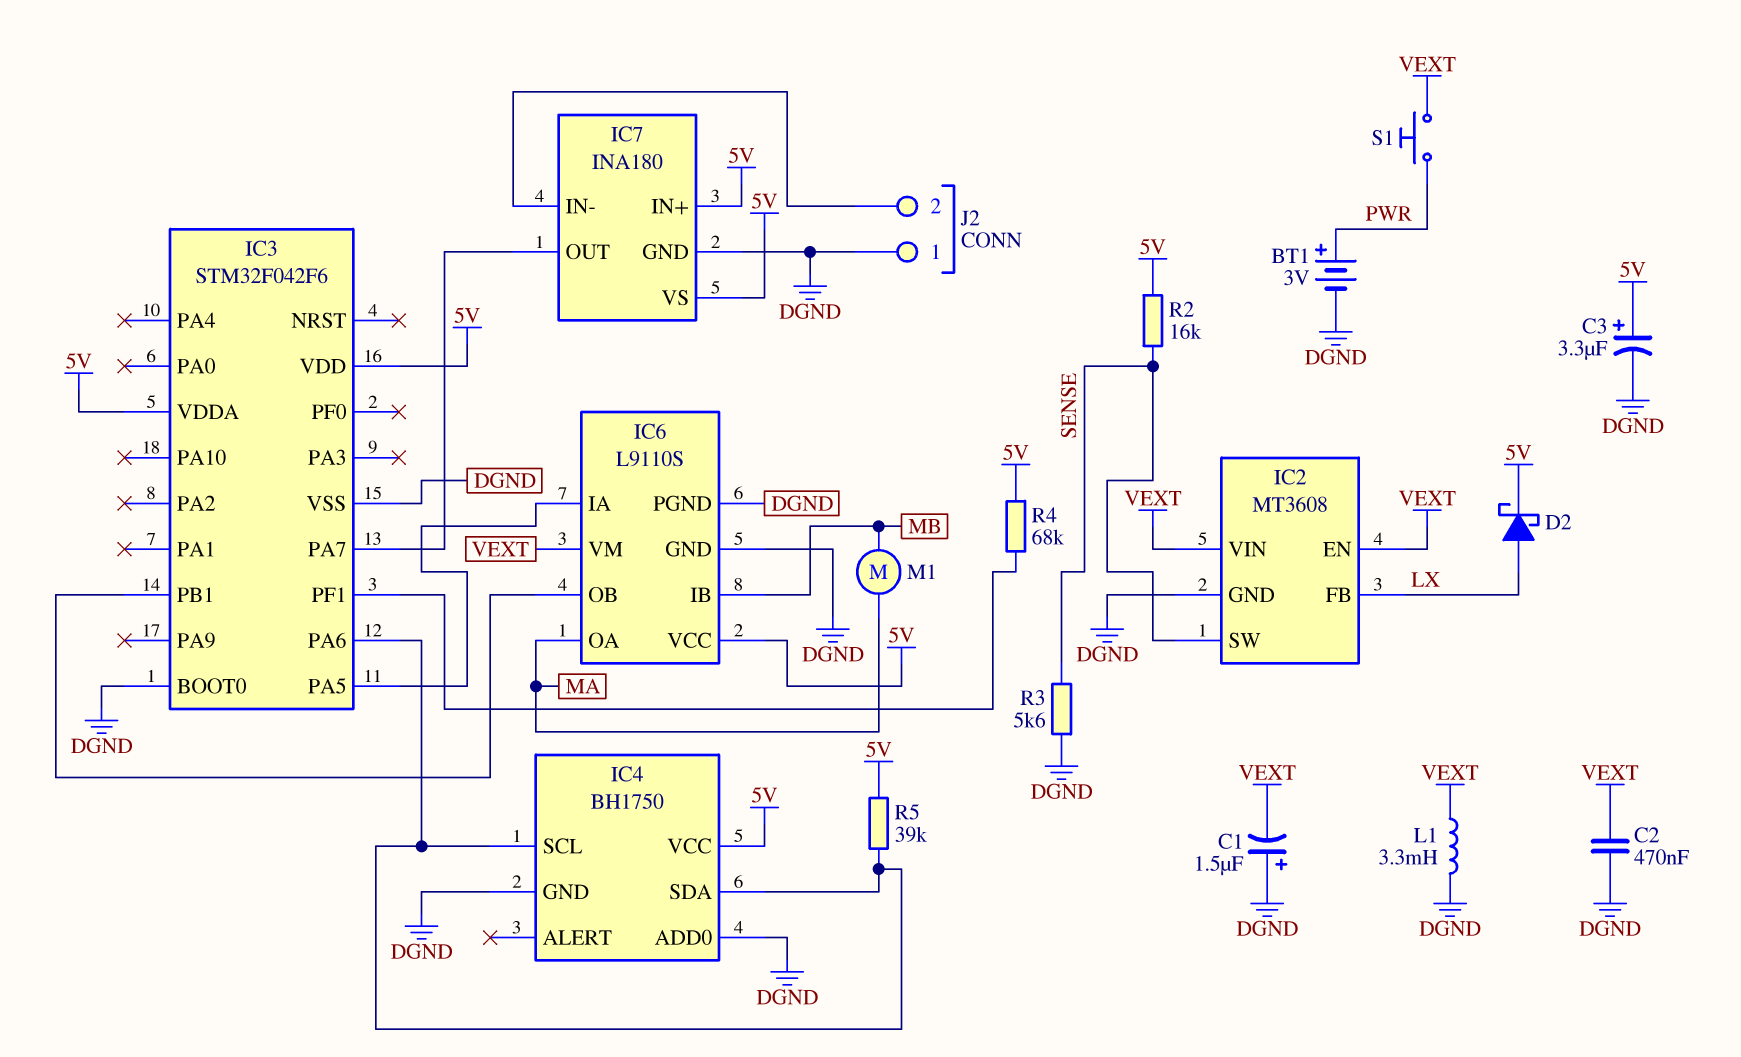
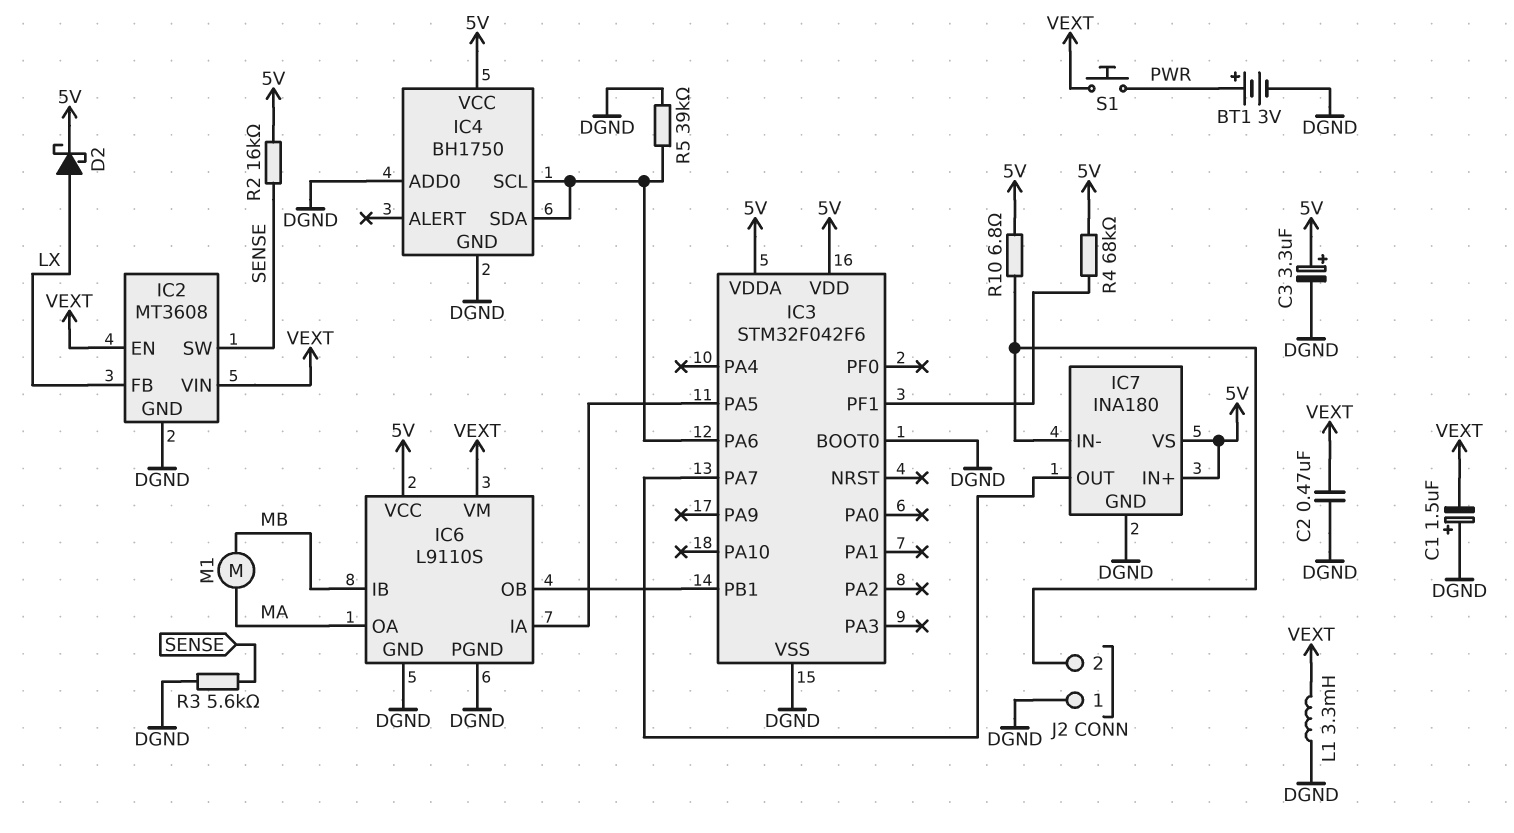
R5: 39k (5V, IC3/PA6) -> 39k (DGND, IC3/PA6)
R10: none -> 6.8 (5V, IC7/IN-)

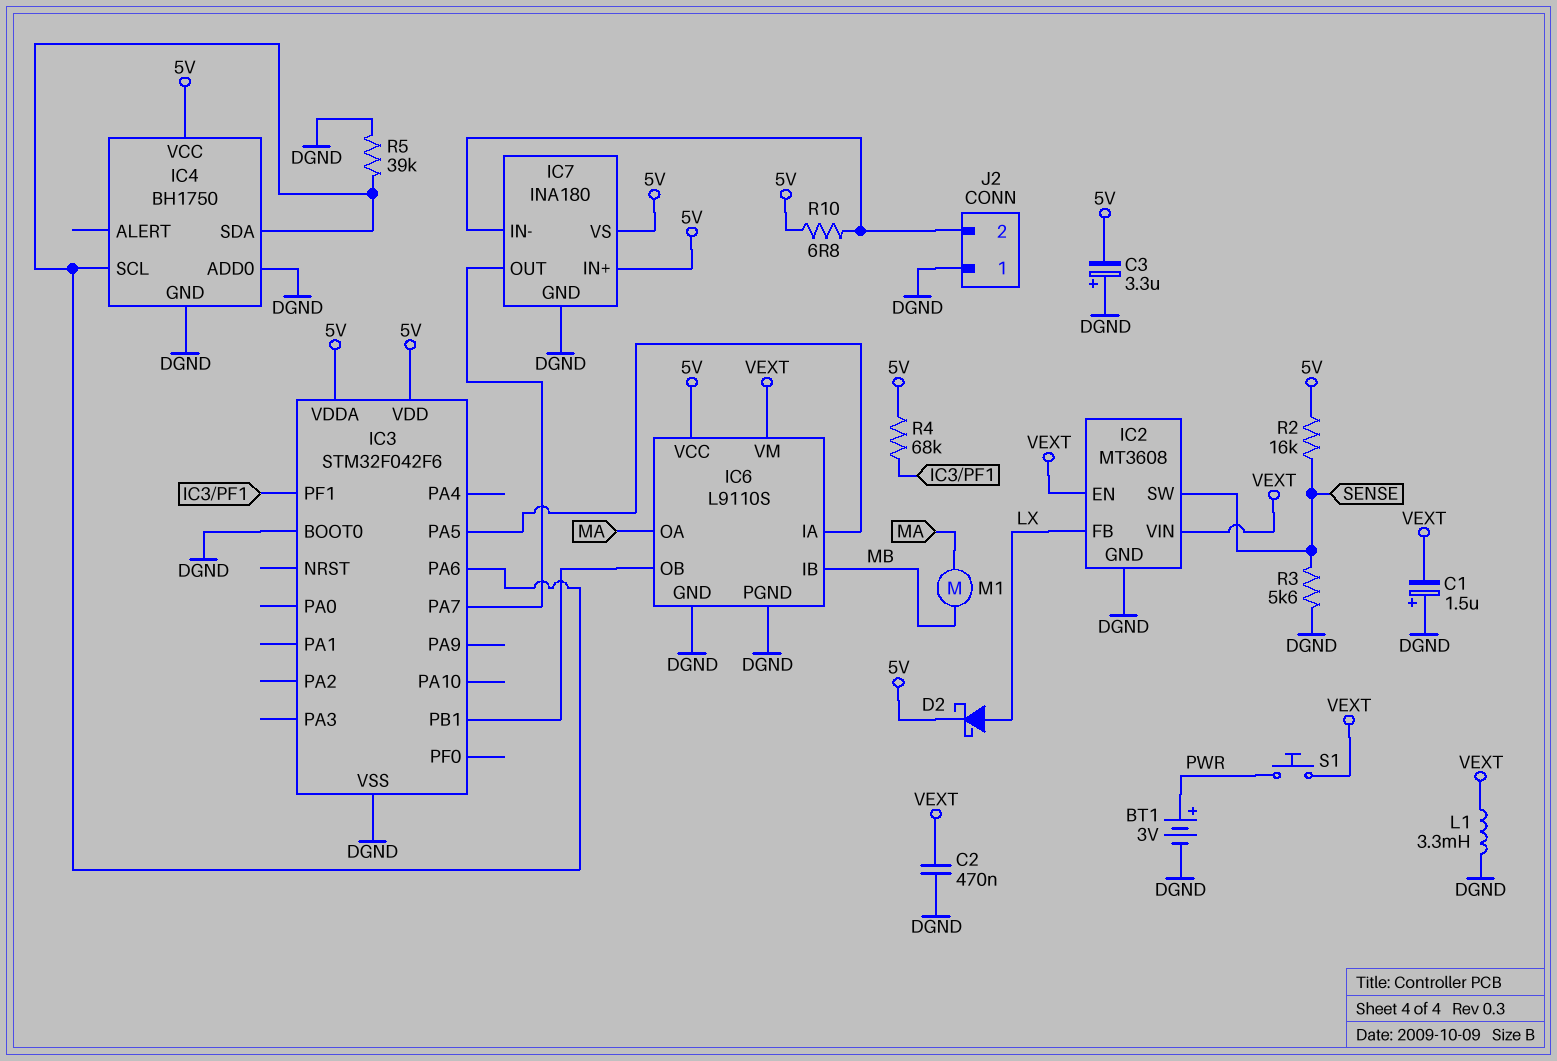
C3: 3.3uF (plus 5V, minus DGND) -> 3.3uF (plus DGND, minus 5V)

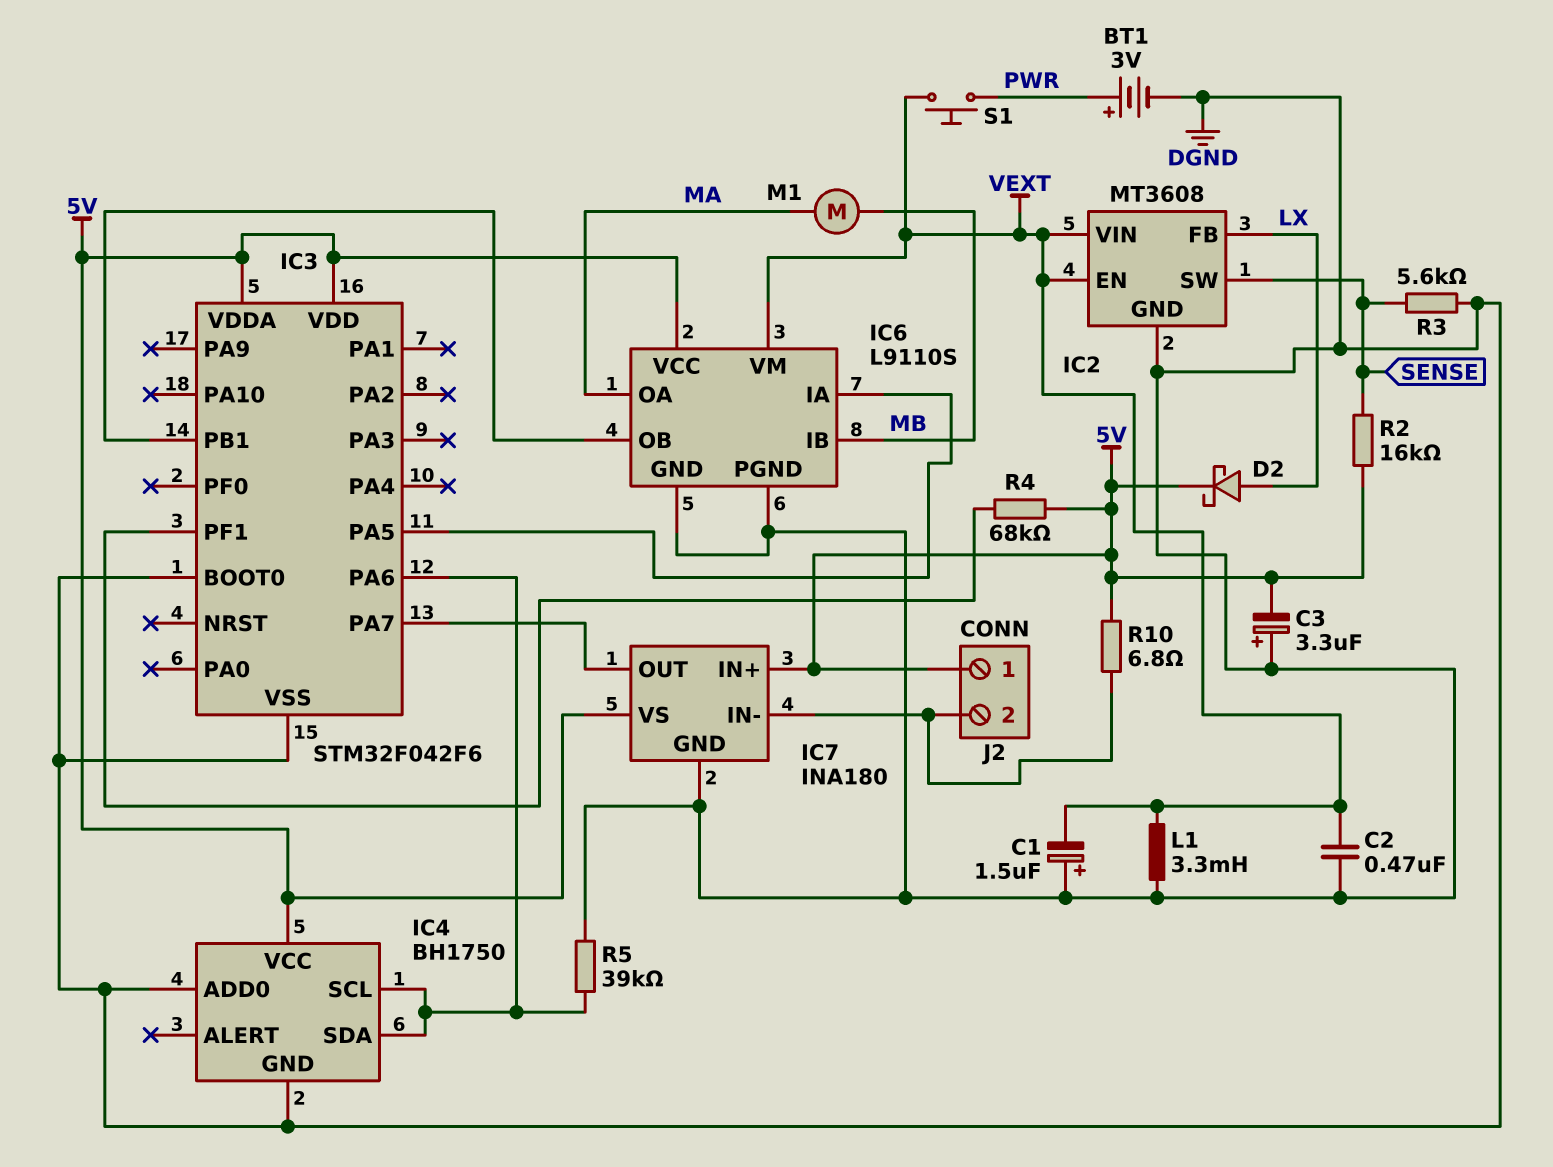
J2 pin 1: DGND -> 5V

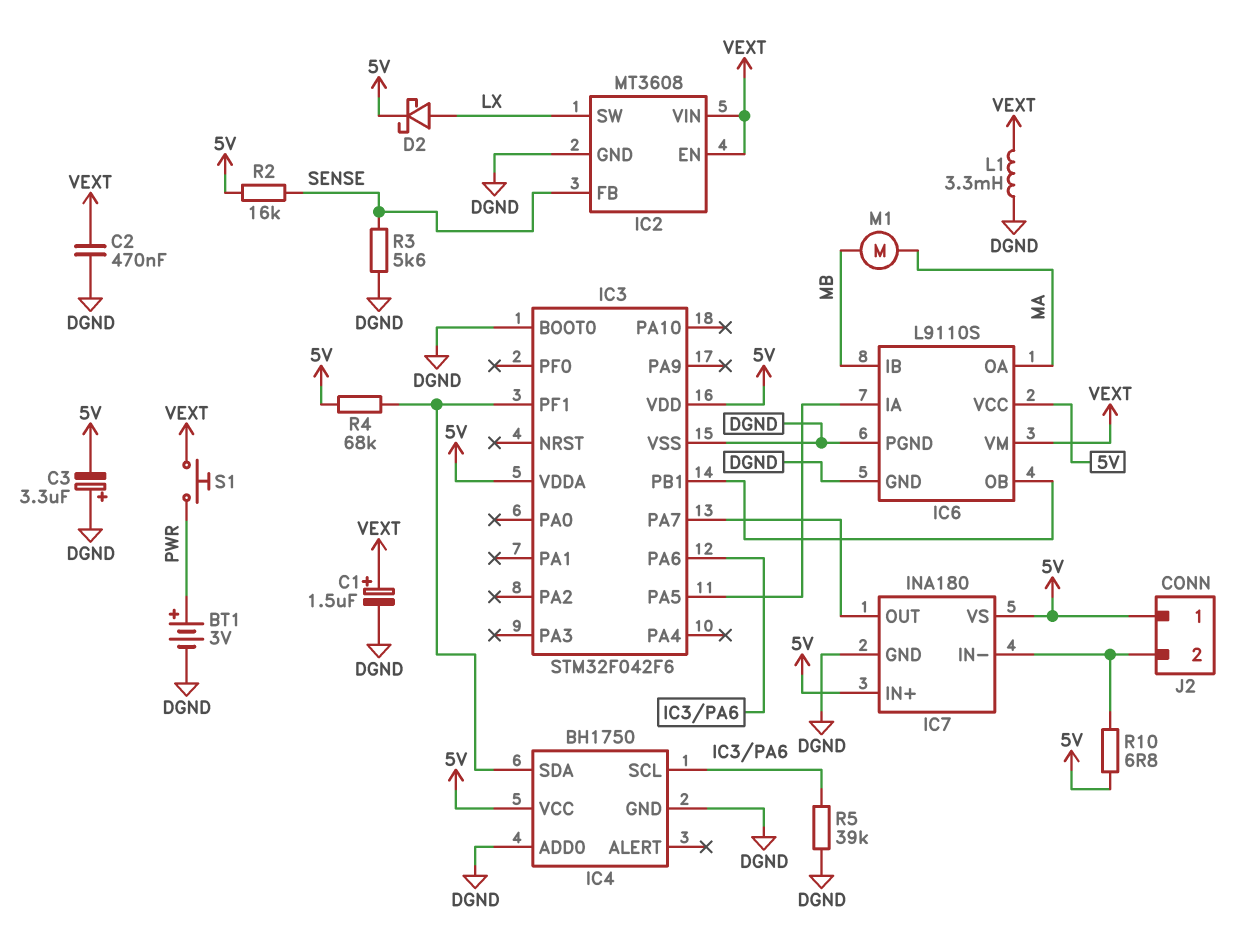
C1: 1.5uF (plus DGND, minus VEXT) -> 1.5uF (plus VEXT, minus DGND)
IC2 pin FB: LX -> SENSE
IC2 pin SW: SENSE -> LX
IC4 pin SDA: IC3/PA6 -> IC3/PF1

